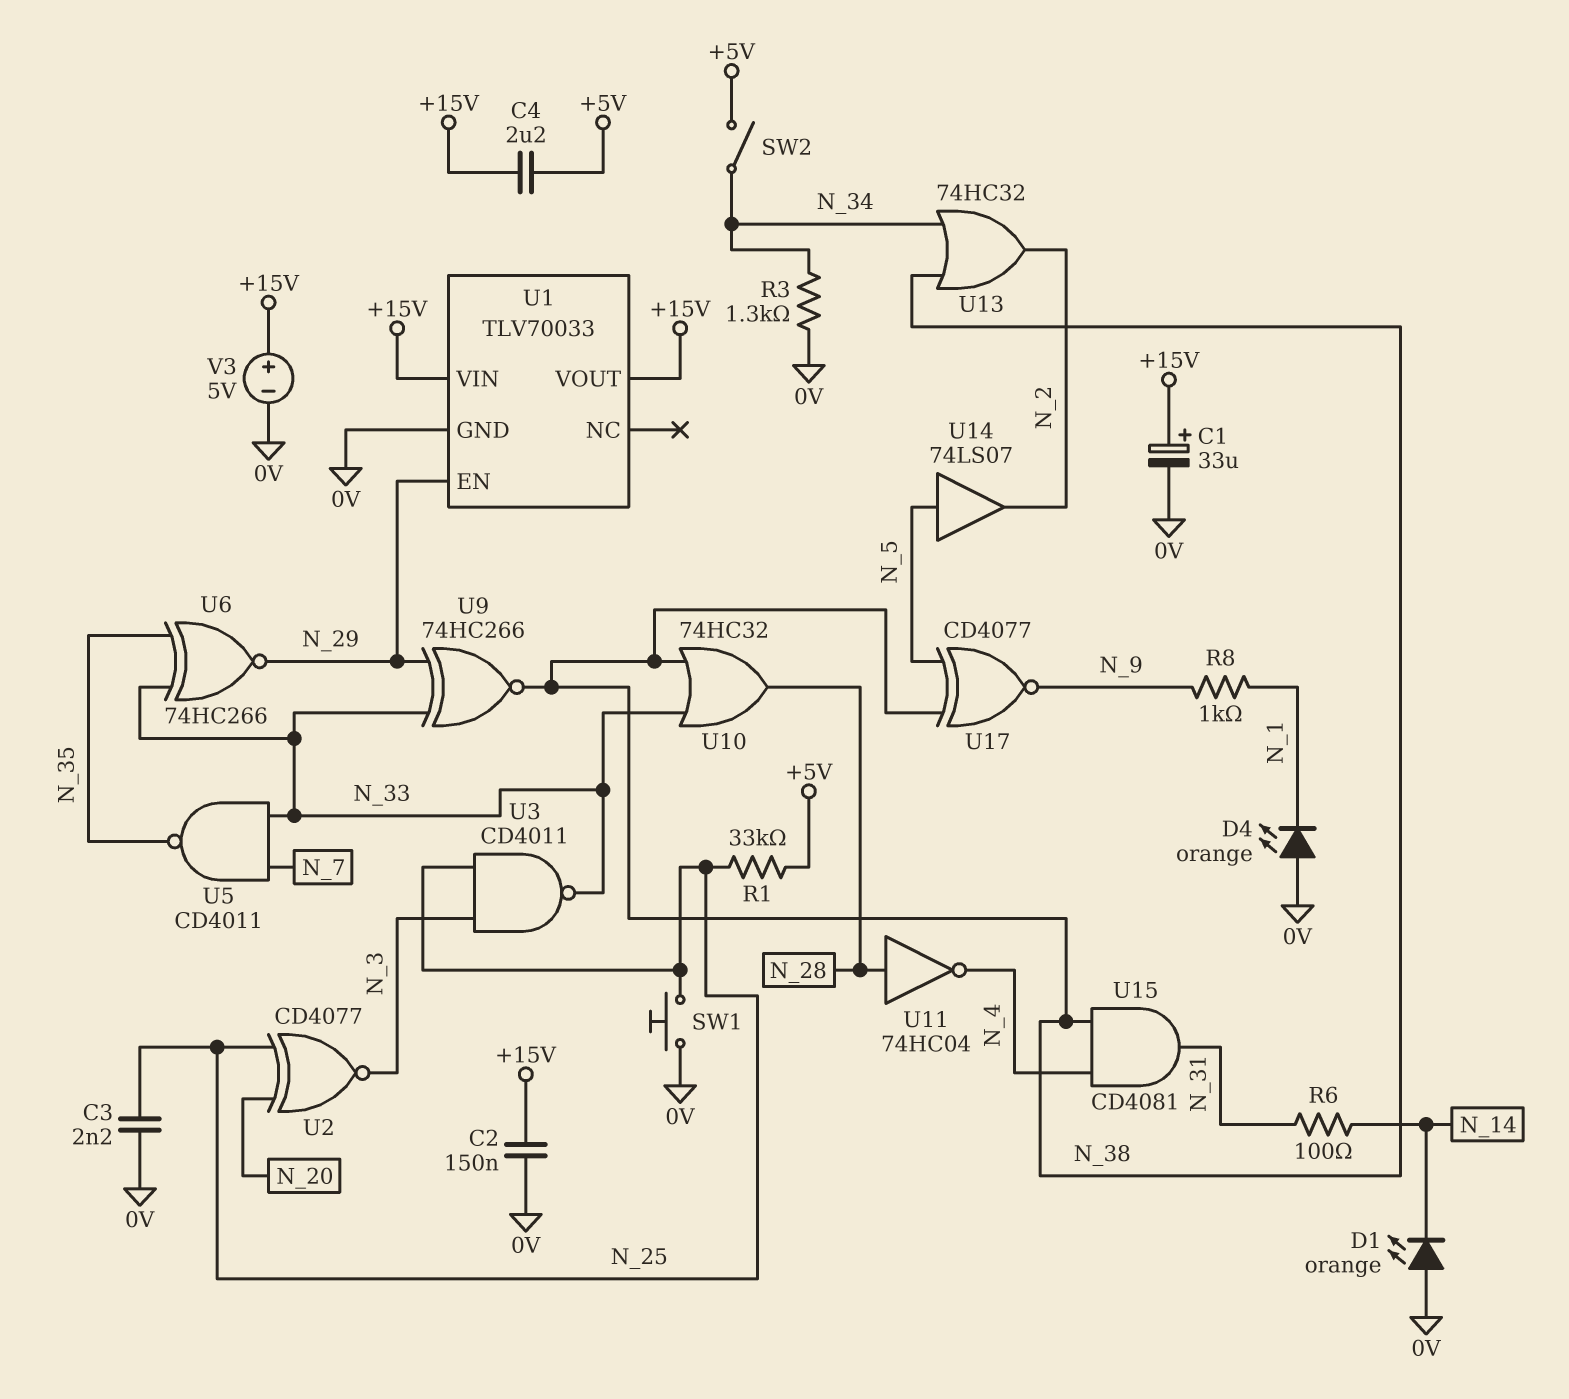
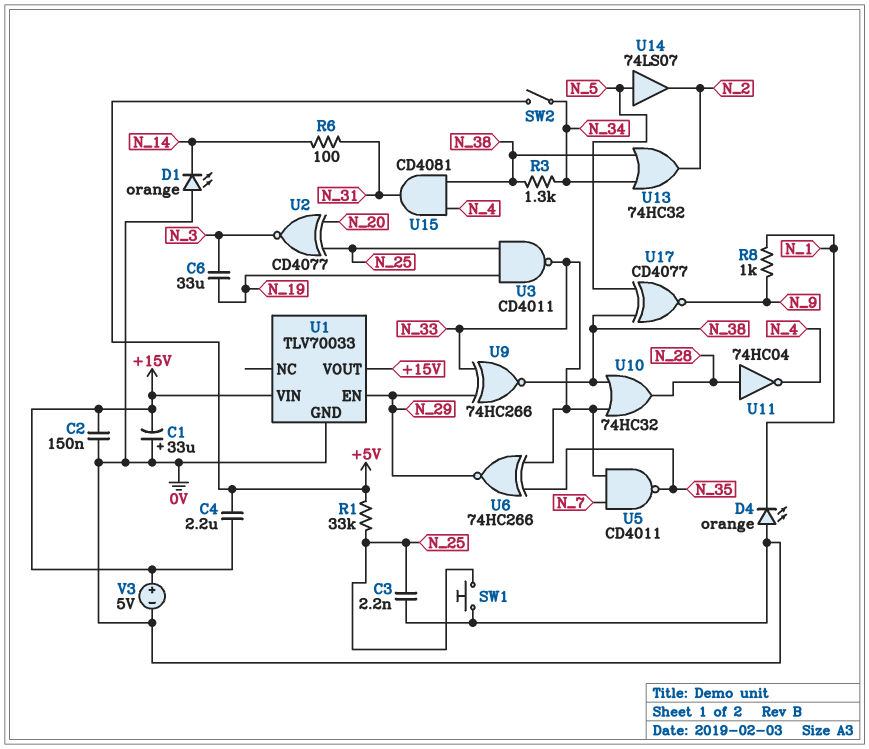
C1: 33uF (plus +15V, minus 0V) -> 33uF (plus 0V, minus +15V)
C6: none -> 33uF (N_3, N_19)
R3: 1.3k (0V, N_34) -> 1.3k (N_34, N_38)
U3: NAND CD4011 (in N_3, in N_25, out N_33) -> NAND CD4011 (in N_19, in N_25, out N_33)

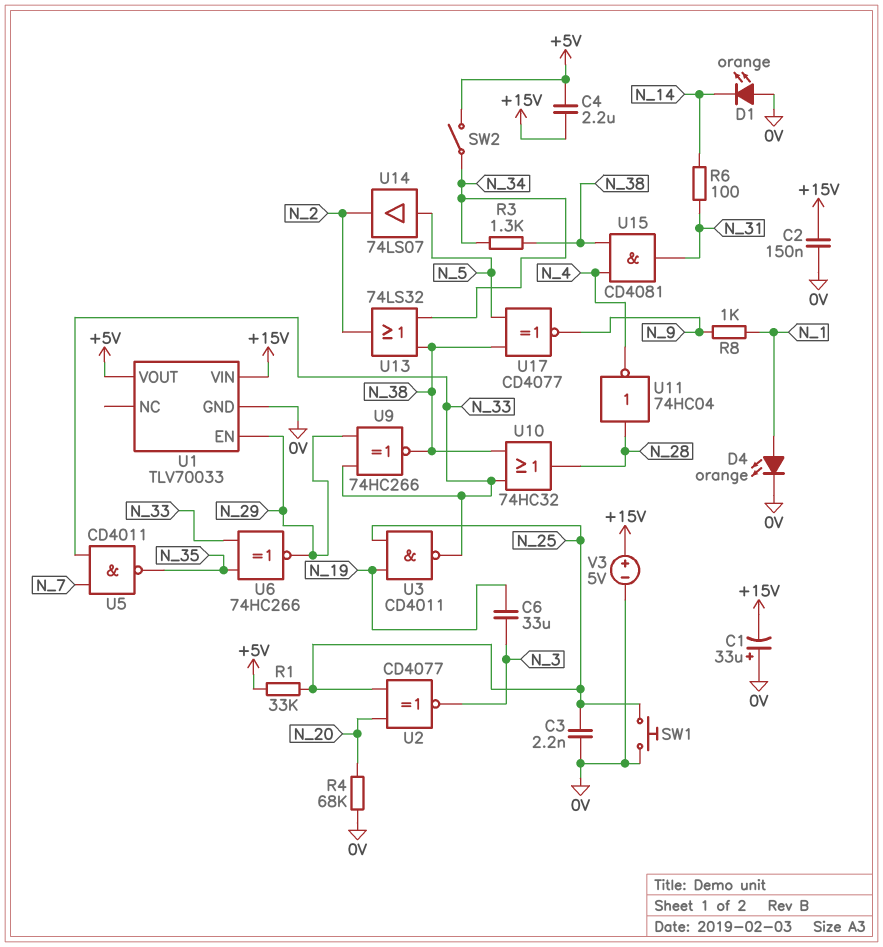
D4: LED orange (A 0V, K N_1) -> LED orange (A N_1, K 0V)
R4: none -> 68k (0V, N_20)
U1 pin VOUT: +15V -> +5V
U13: OR 74HC32 (in N_34, in N_38, out N_2) -> OR 74LS32 (in N_34, in N_38, out N_2)

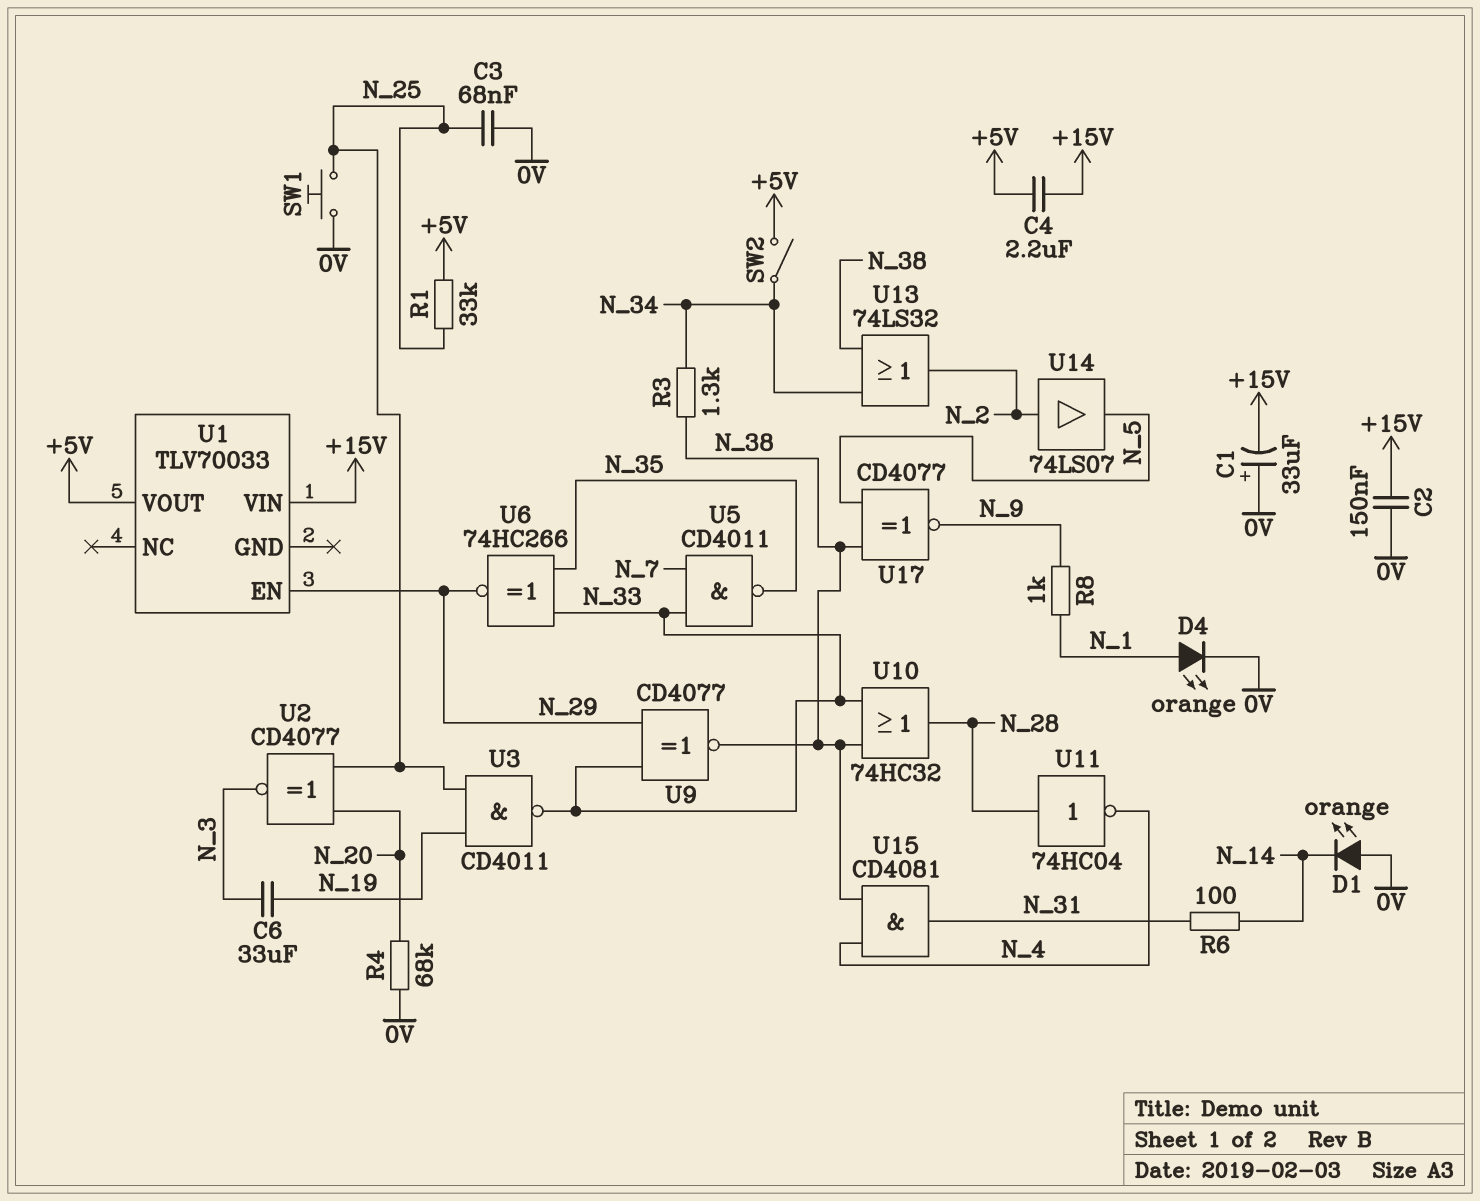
C3: 2.2nF (0V, N_25) -> 68nF (0V, N_25)
U1 pin GND: 0V -> none
U9: XNOR 74HC266 (in N_29, in N_33, out N_38) -> XNOR CD4077 (in N_29, in N_33, out N_38)
U14: buffer 74LS07 (in N_5, out N_2) -> buffer 74LS07 (in N_2, out N_5)
V3: 5V (plus +15V, minus 0V) -> none

